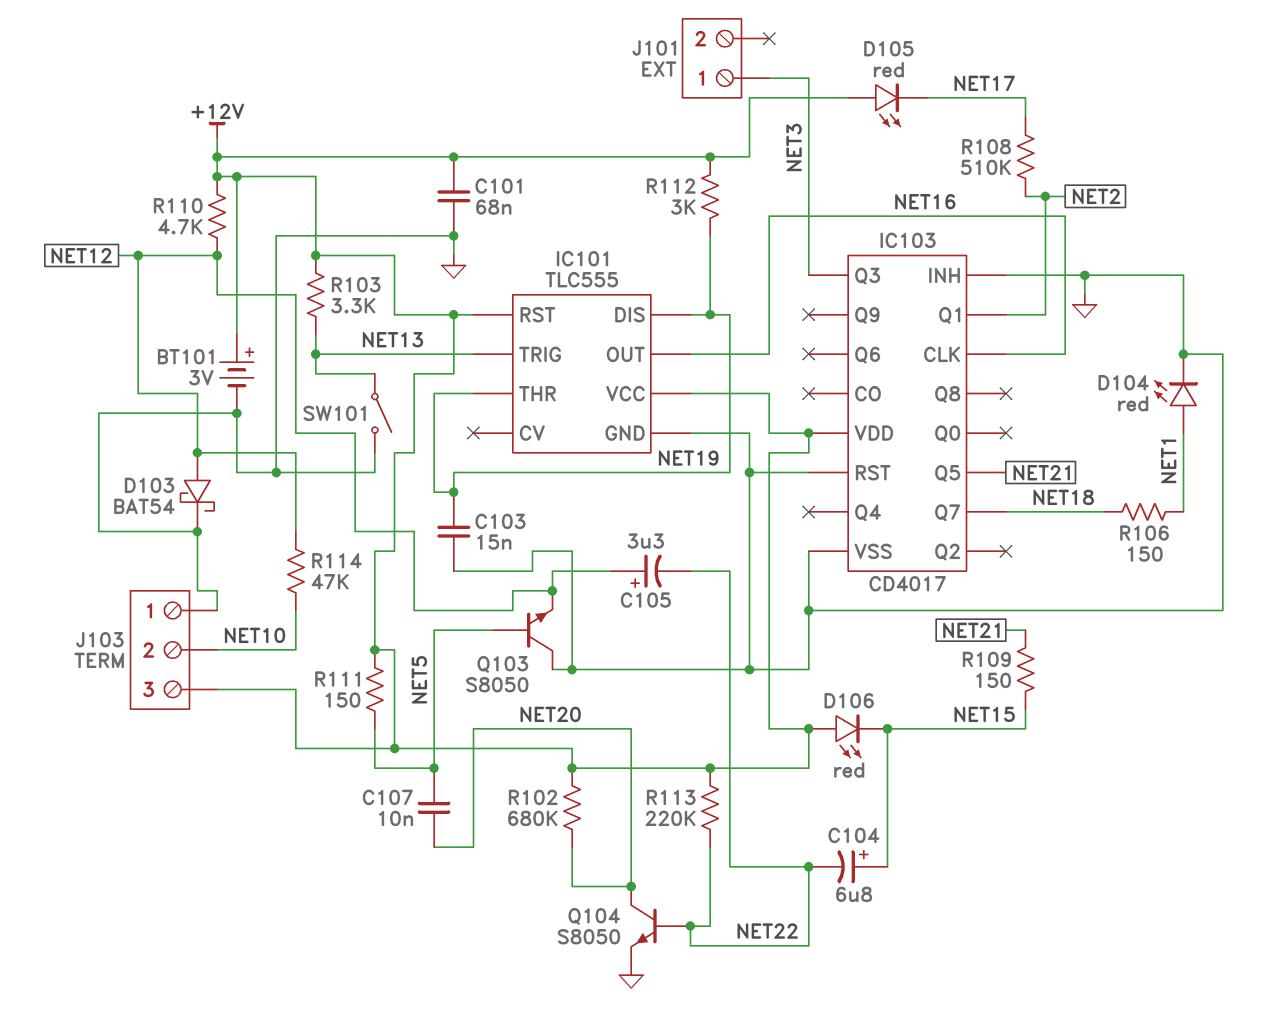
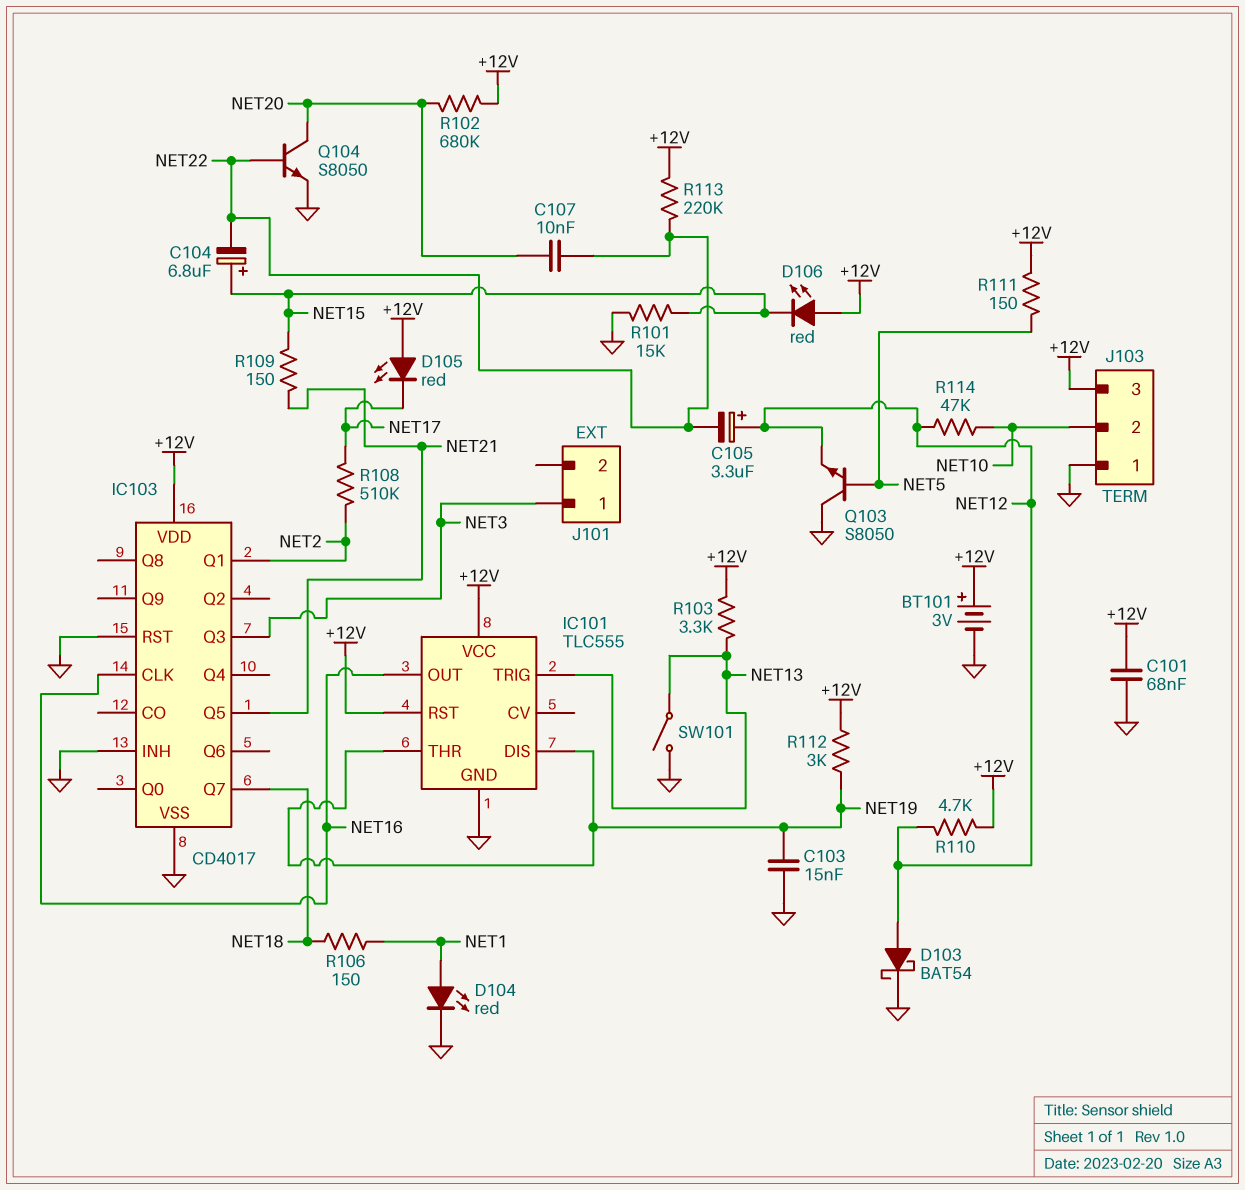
C107: 10nF (NET5, NET20) -> 10nF (NET20, NET22)
R101: none -> 15k (GND, NET15)

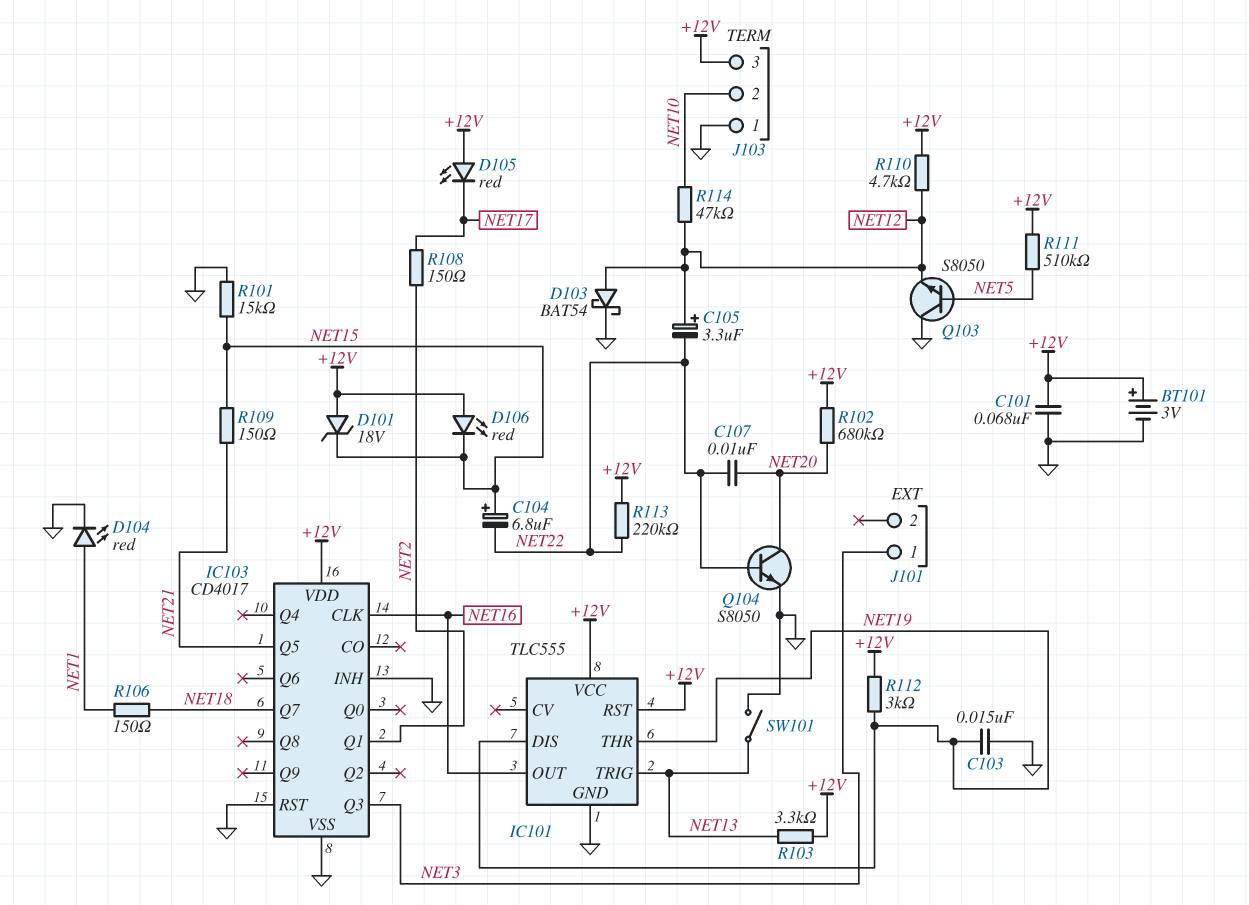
D101: none -> zener 18V (A +12V, K NET15)
R108: 510k (NET2, NET17) -> 150 (NET2, NET17)
R111: 150 (+12V, NET5) -> 510k (+12V, NET5)

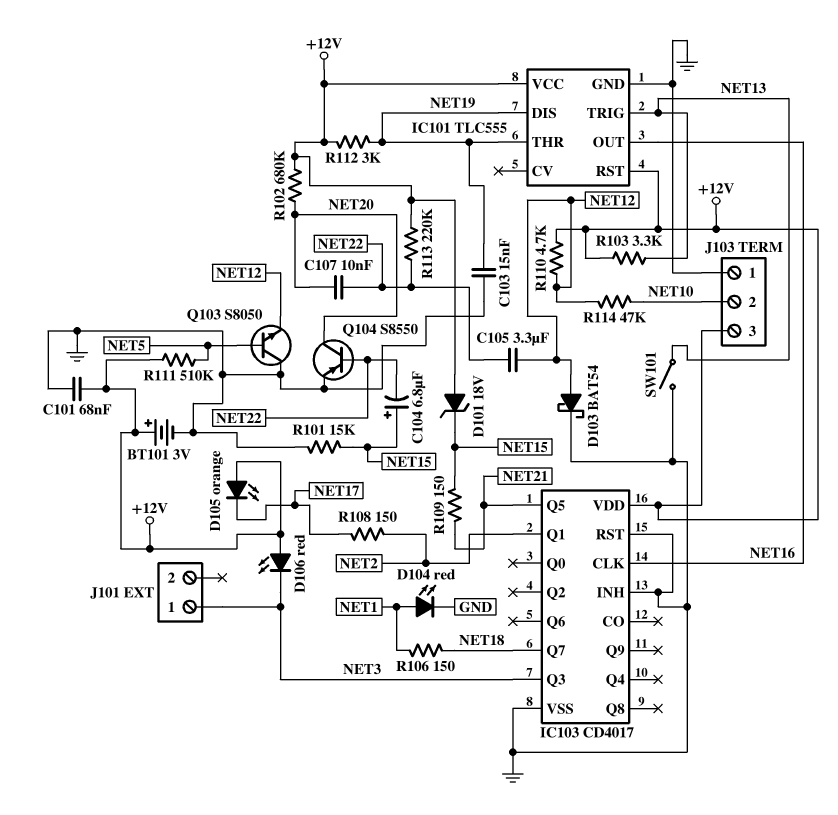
C105: 3.3uF (plus NET12, minus NET22) -> 3.3uF (NET12, NET22)
D105: LED red (A +12V, K NET17) -> LED orange (A +12V, K NET17)
D106: LED red (A +12V, K NET15) -> LED red (A +12V, K NET3)
Q104: NPN S8050 (B NET22, C NET20, E GND) -> PNP S8550 (B NET22, C NET20, E GND)

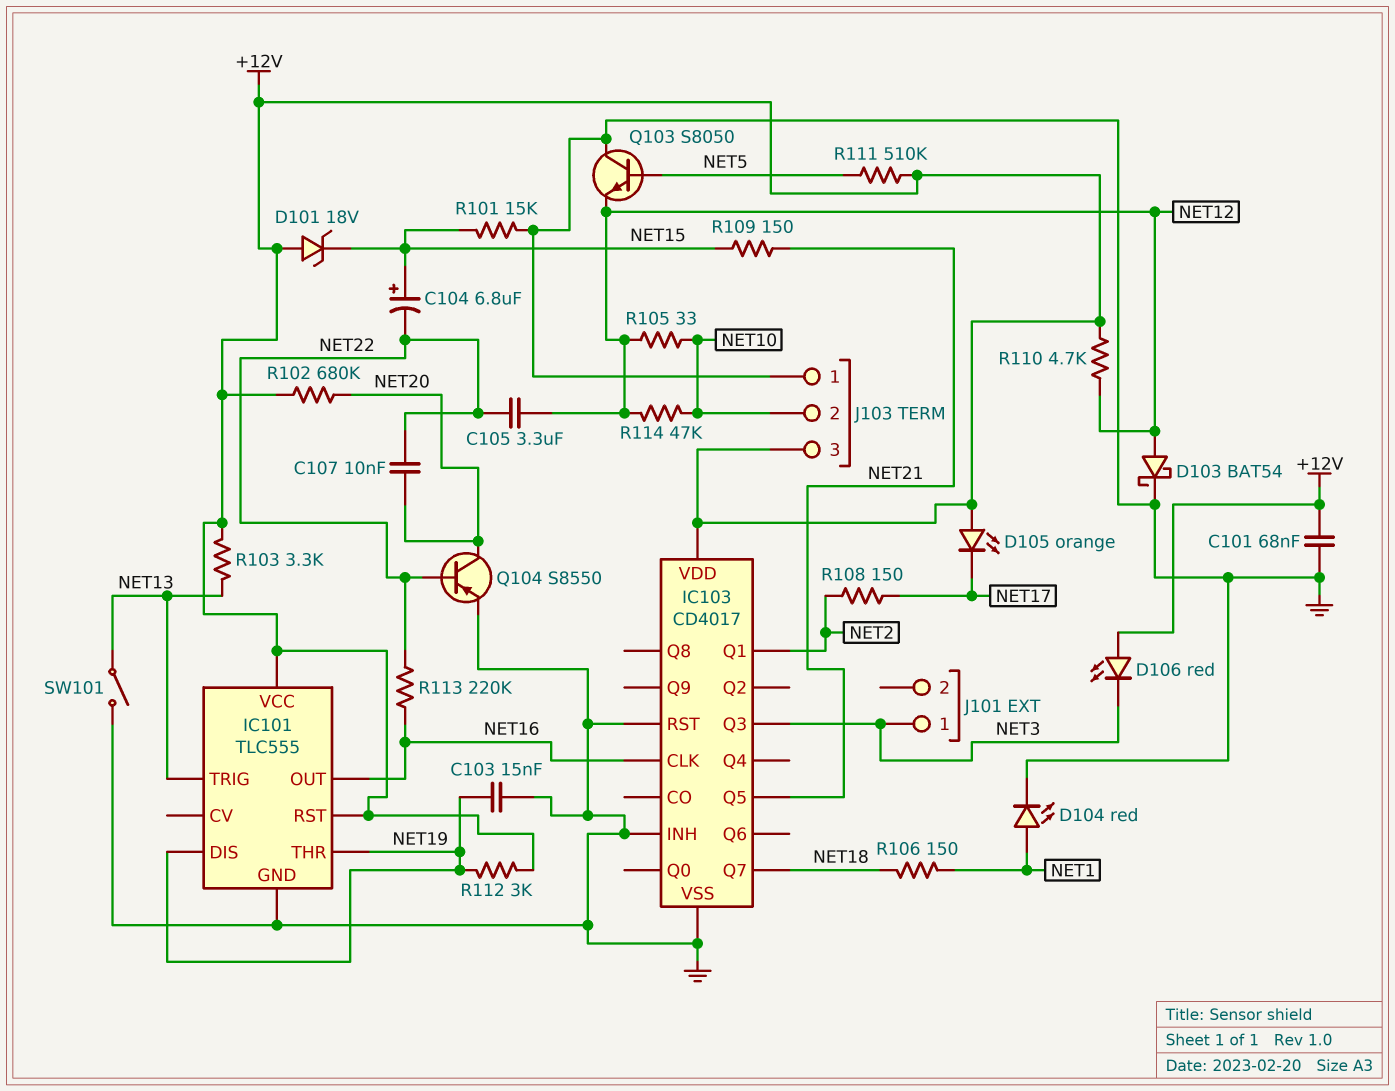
BT101: 3V (plus +12V, minus GND) -> none
R105: none -> 33 (NET10, NET12)
R113: 220k (+12V, NET22) -> 220k (NET16, NET22)

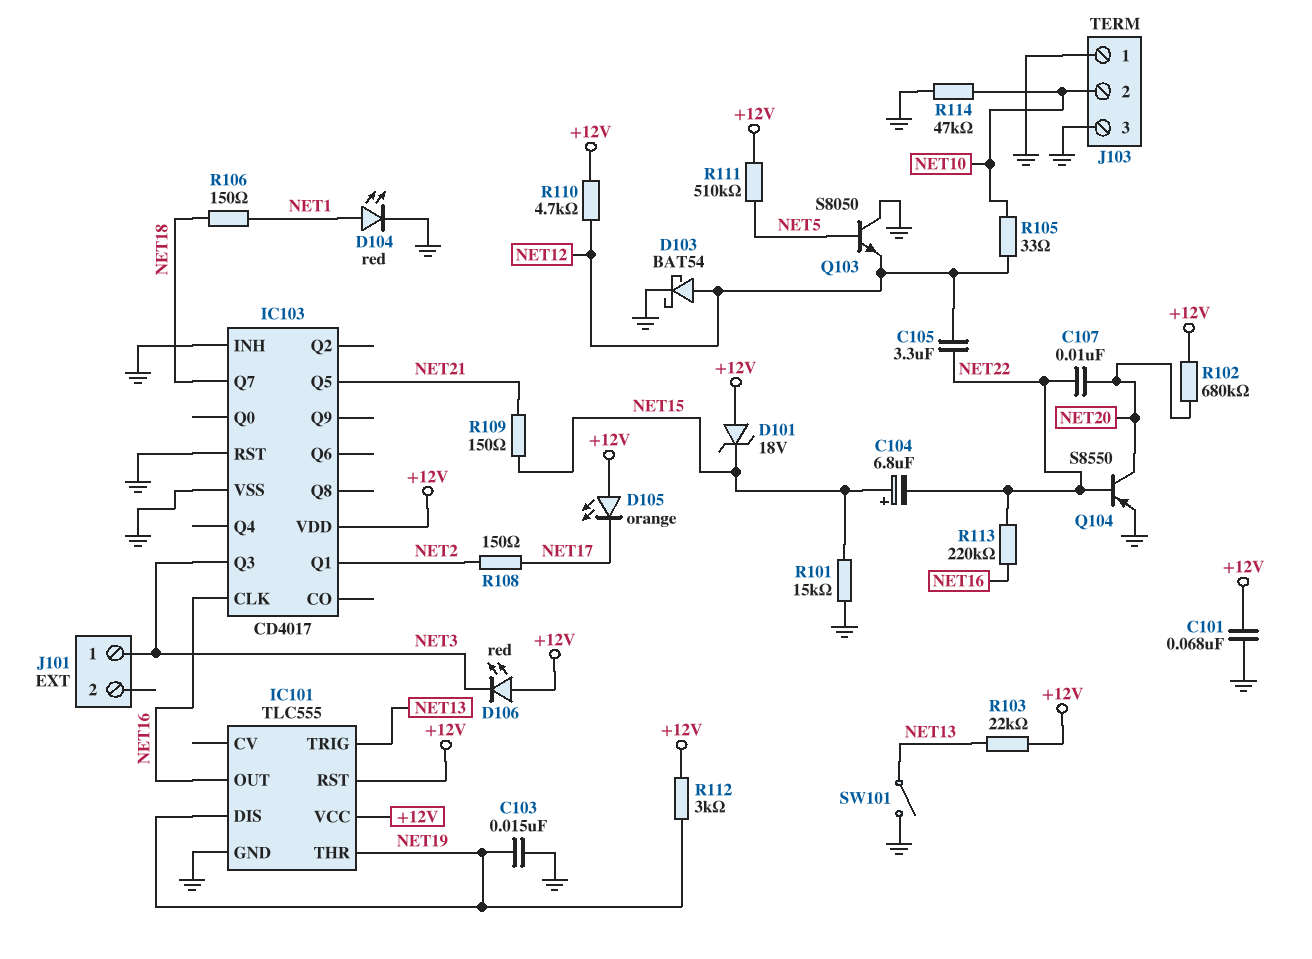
J103 pin 3: +12V -> GND
R103: 3.3k (+12V, NET13) -> 22k (+12V, NET13)
R114: 47k (NET10, NET12) -> 47k (GND, NET10)

